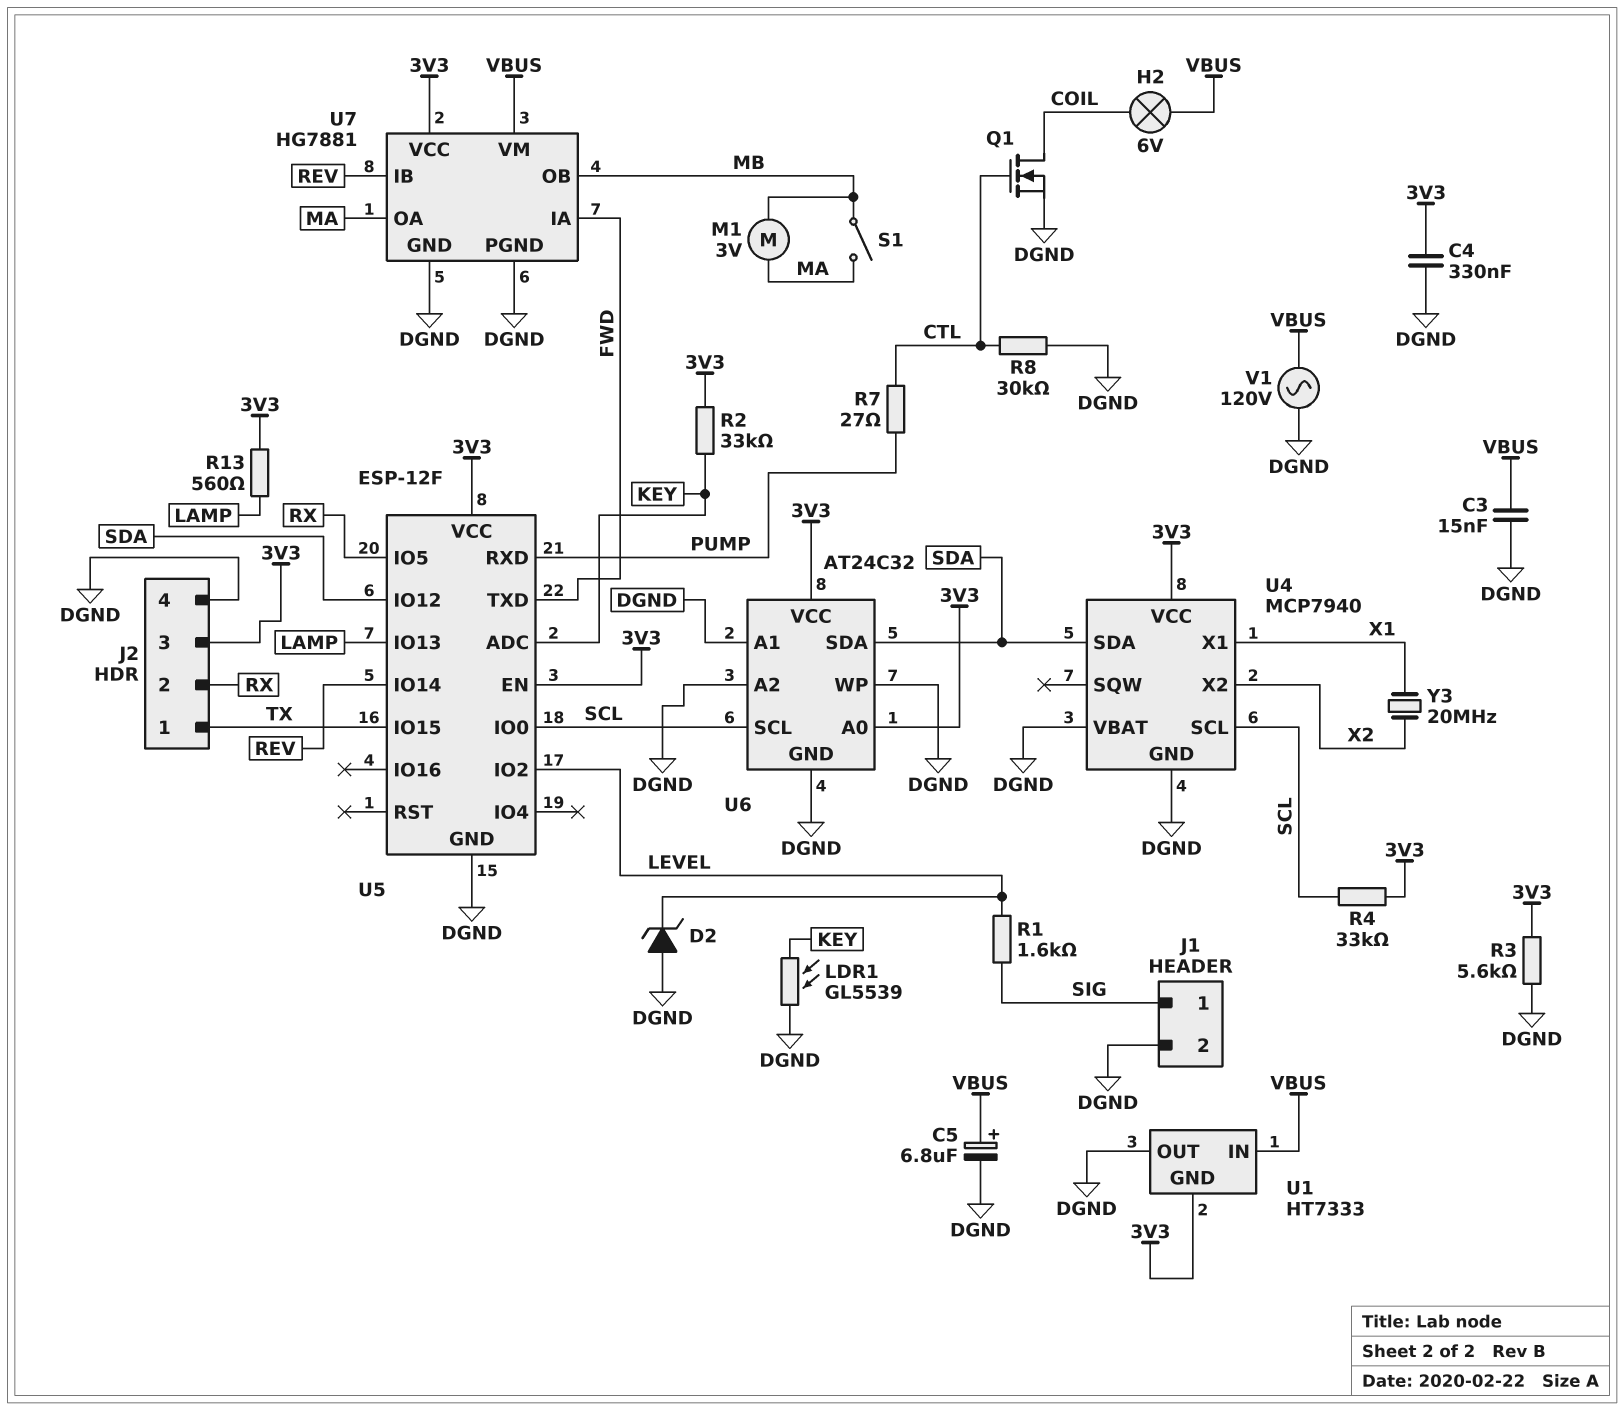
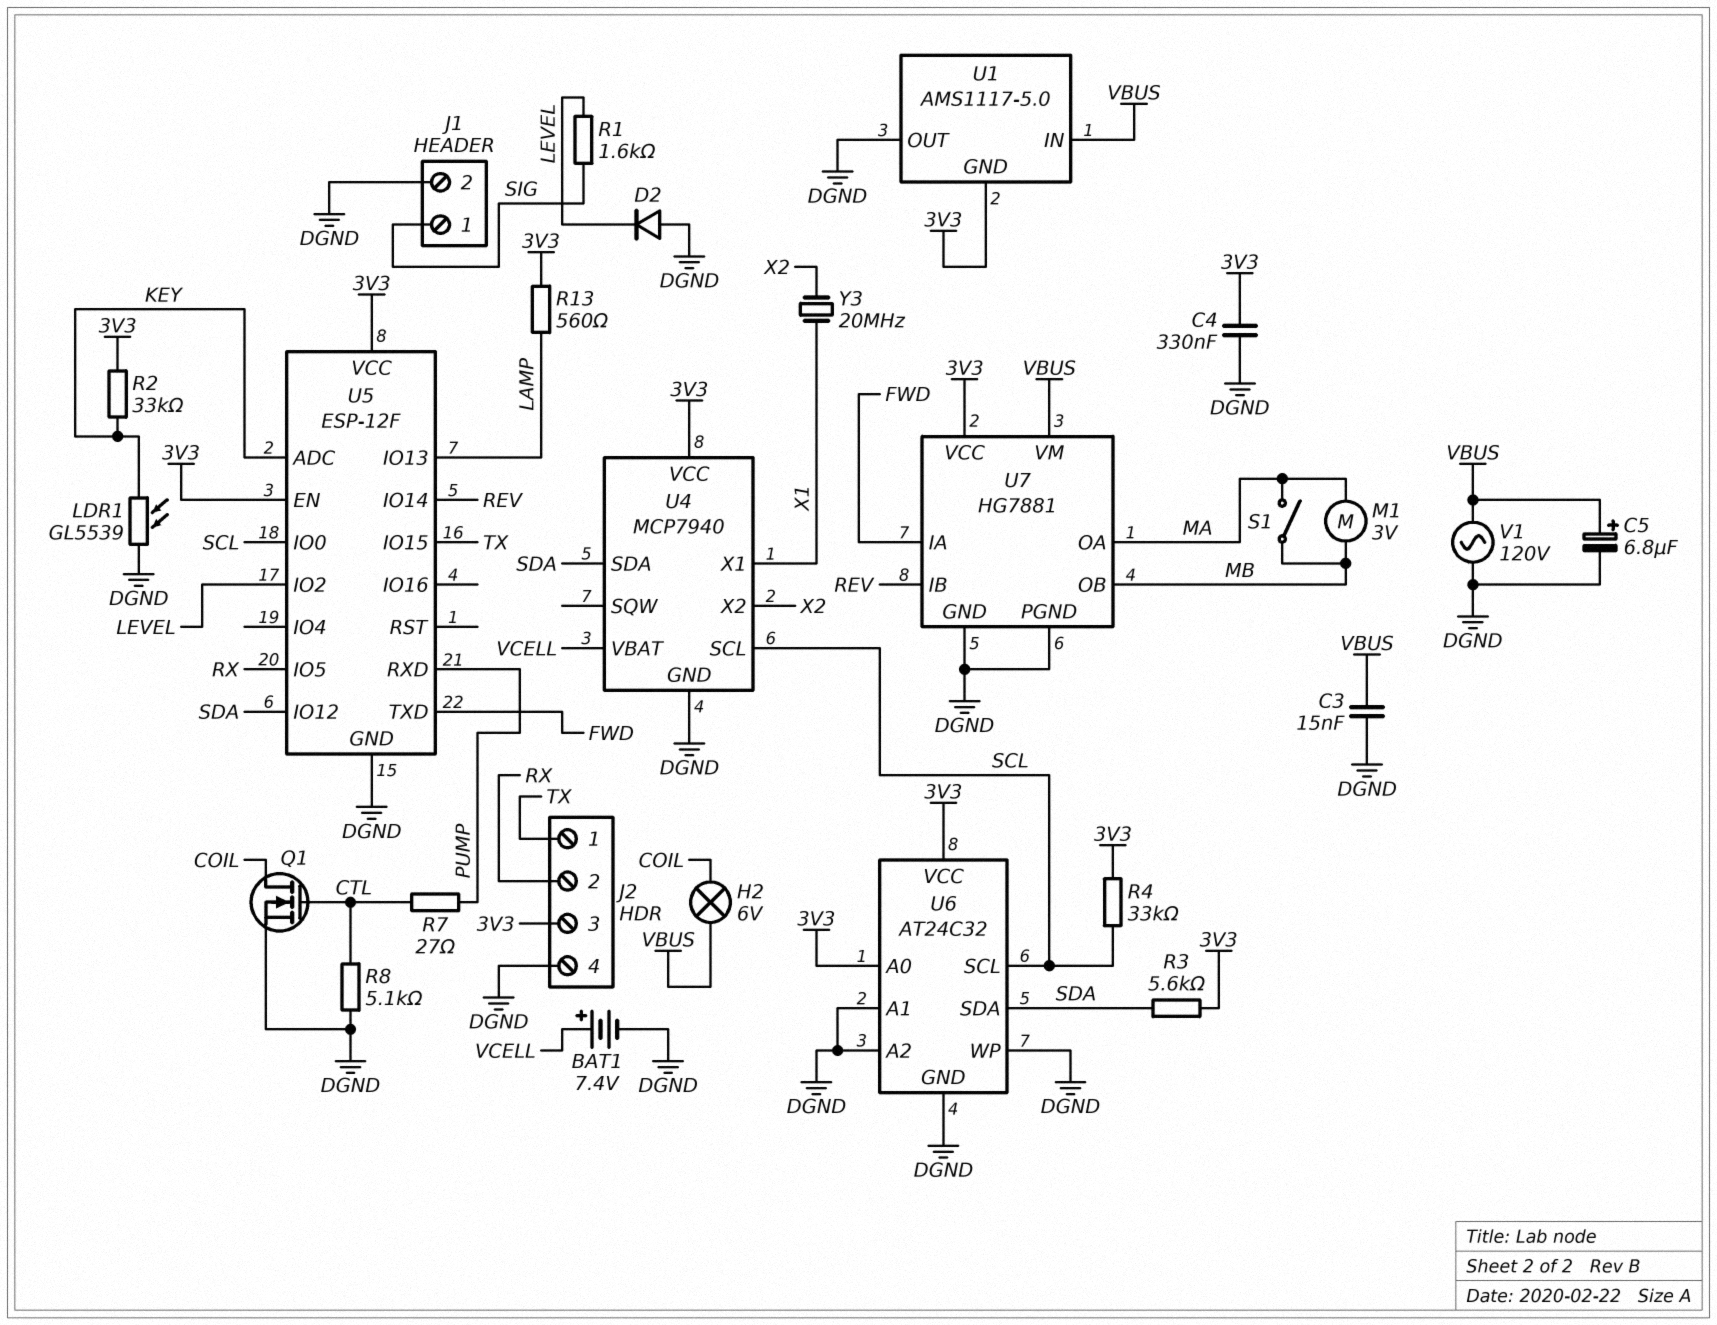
BAT1: none -> 7.4V (plus VCELL, minus DGND)
D2: zener (A DGND, K LEVEL) -> diode (A DGND, K LEVEL)
R3: 5.6k (3V3, DGND) -> 5.6k (3V3, SDA)
R8: 30k (CTL, DGND) -> 5.1k (CTL, DGND)
U1: HT7333 -> AMS1117-5.0
U4 pin VBAT: DGND -> VCELL

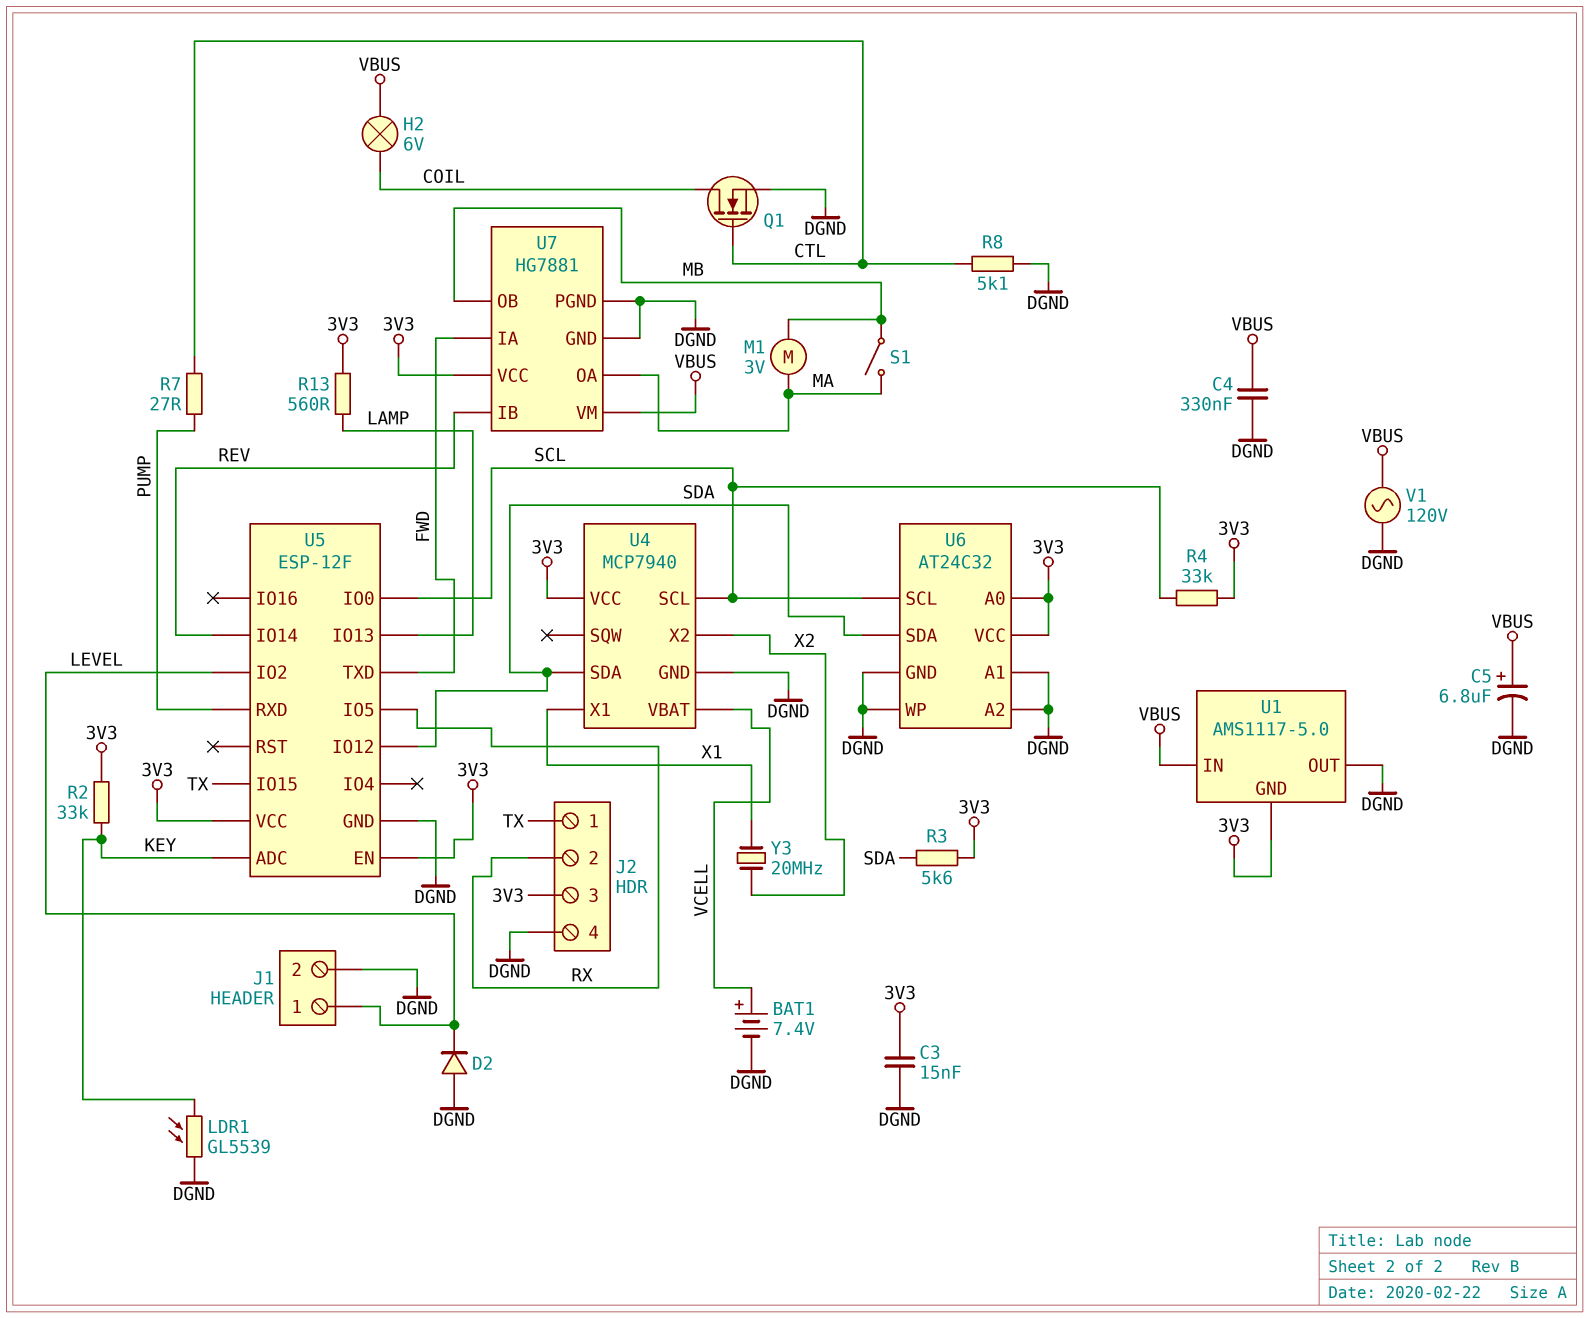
C3: 15nF (DGND, VBUS) -> 15nF (3V3, DGND)
C4: 330nF (3V3, DGND) -> 330nF (DGND, VBUS)
J1 pin 1: SIG -> LEVEL
R1: 1.6k (LEVEL, SIG) -> none

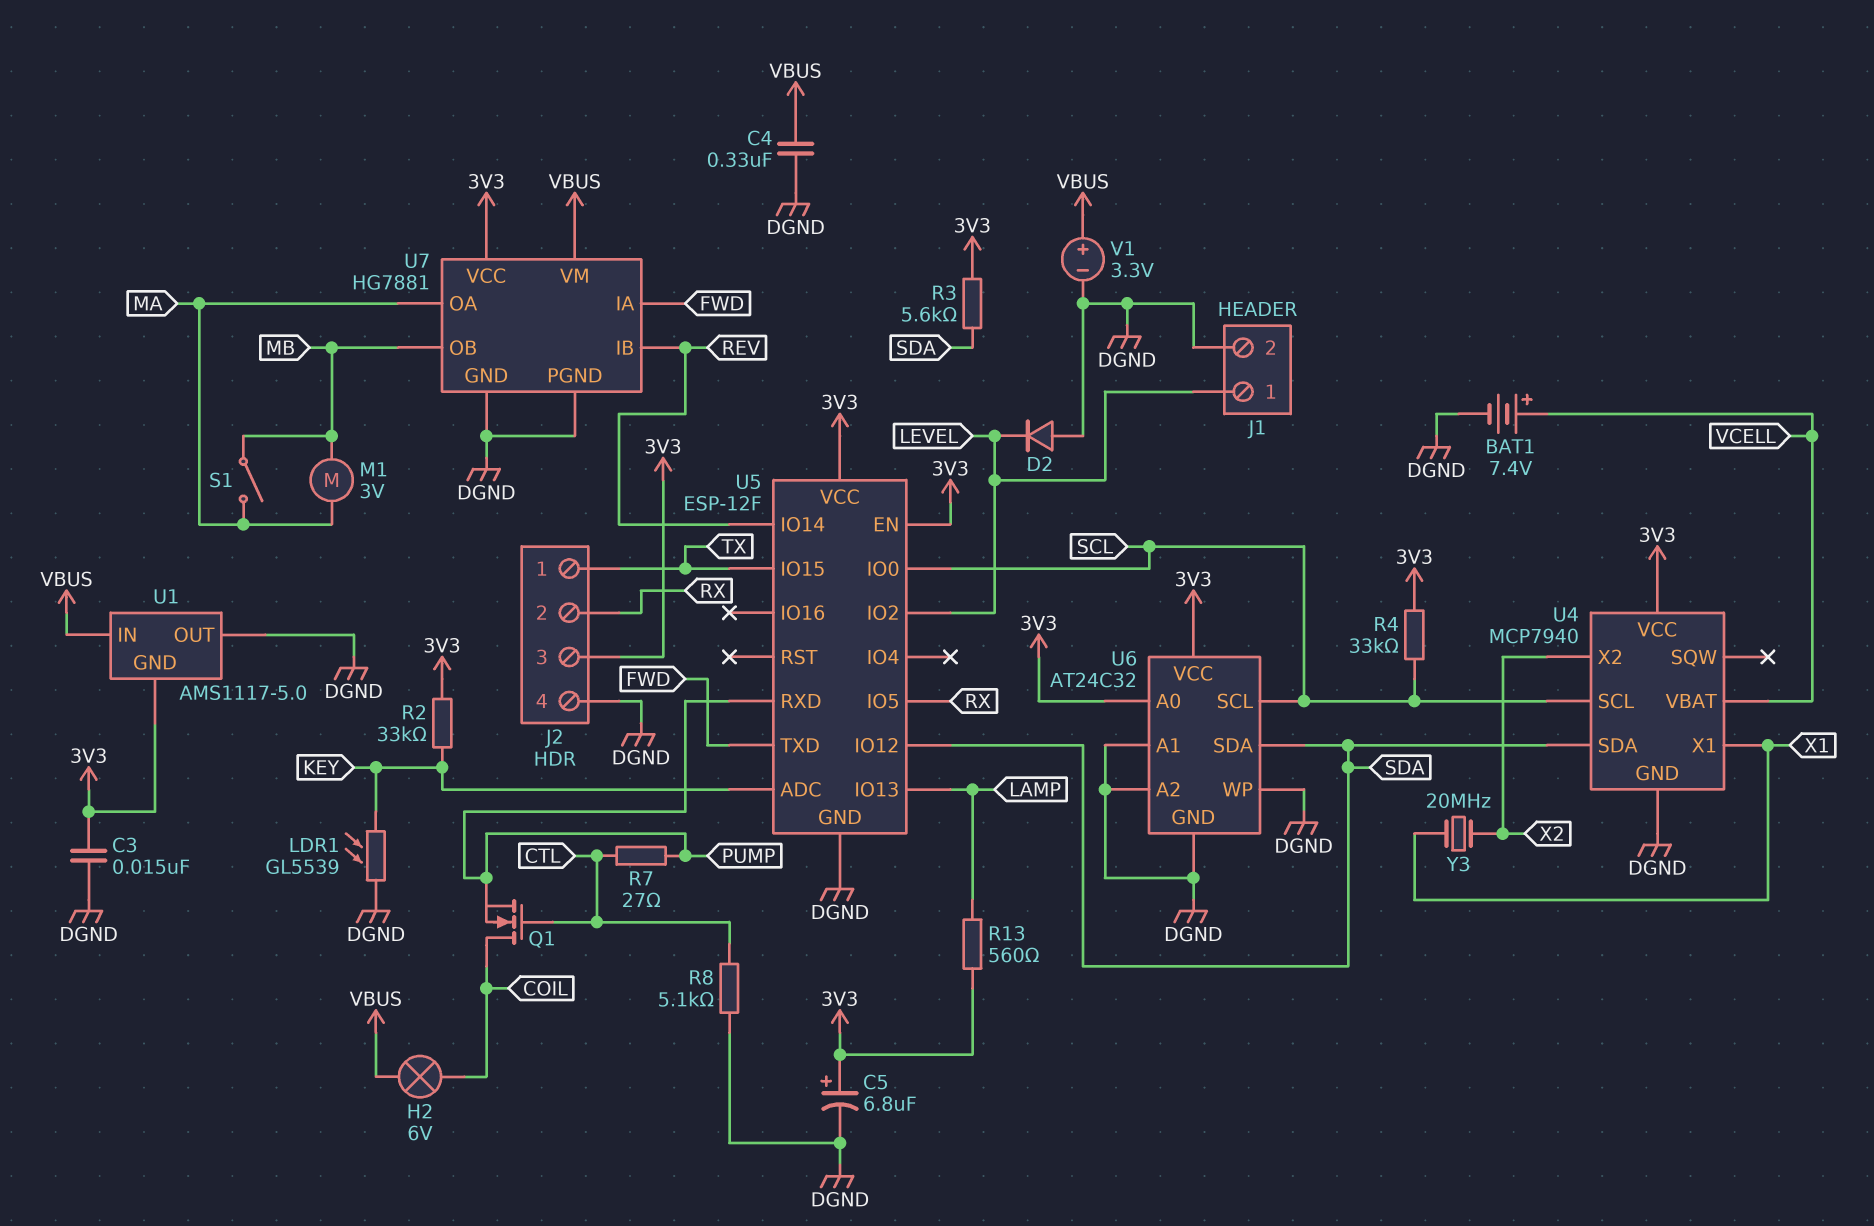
C5: 6.8uF (plus VBUS, minus DGND) -> 6.8uF (plus 3V3, minus DGND)
Q1: NMOS (G CTL, D COIL, S DGND) -> NMOS (G CTL, D COIL, S PUMP)
V1: AC 120V (DGND, VBUS) -> 3.3V (plus VBUS, minus DGND)

